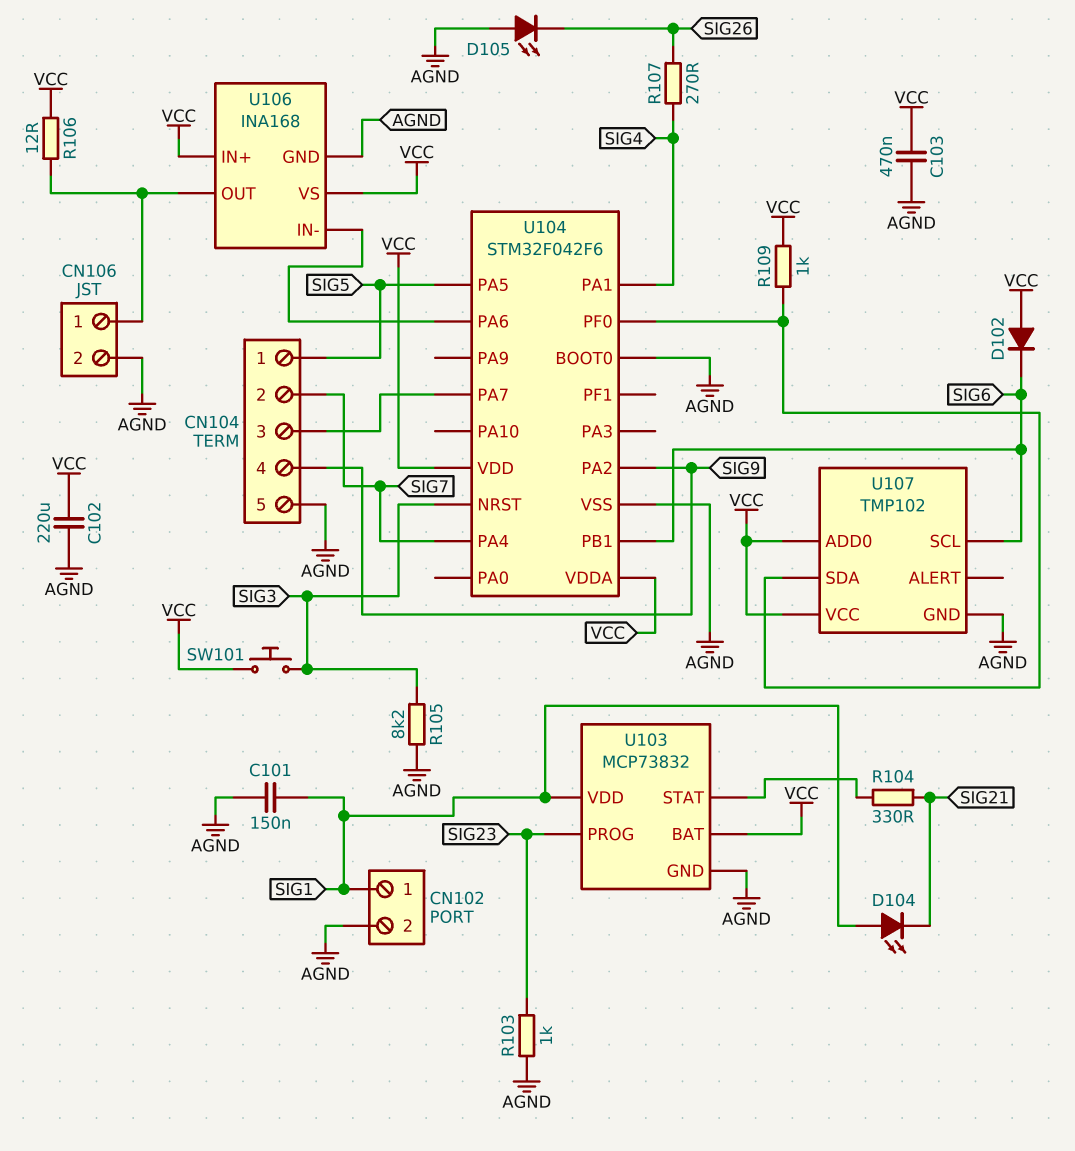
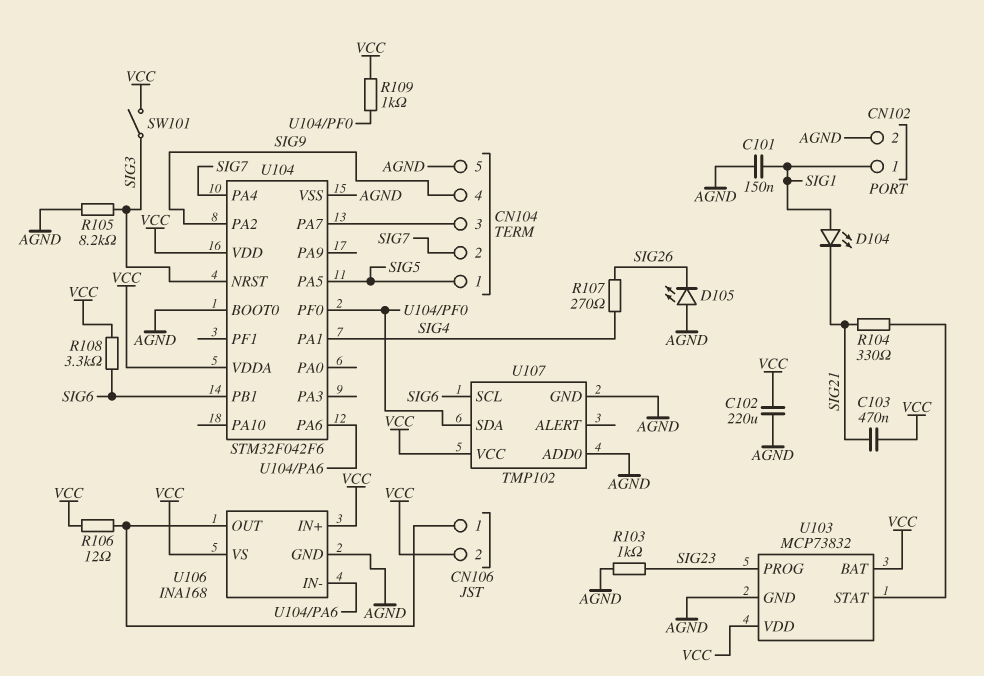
C103: 470nF (AGND, VCC) -> 470nF (SIG21, VCC)
CN106 pin 2: AGND -> VCC
D102: diode (A VCC, K SIG6) -> none
R108: none -> 3.3k (SIG6, VCC)
SW101: button (SIG3, VCC) -> switch (SIG3, VCC)
U103 pin VDD: SIG1 -> VCC
U107 pin ADD0: VCC -> AGND

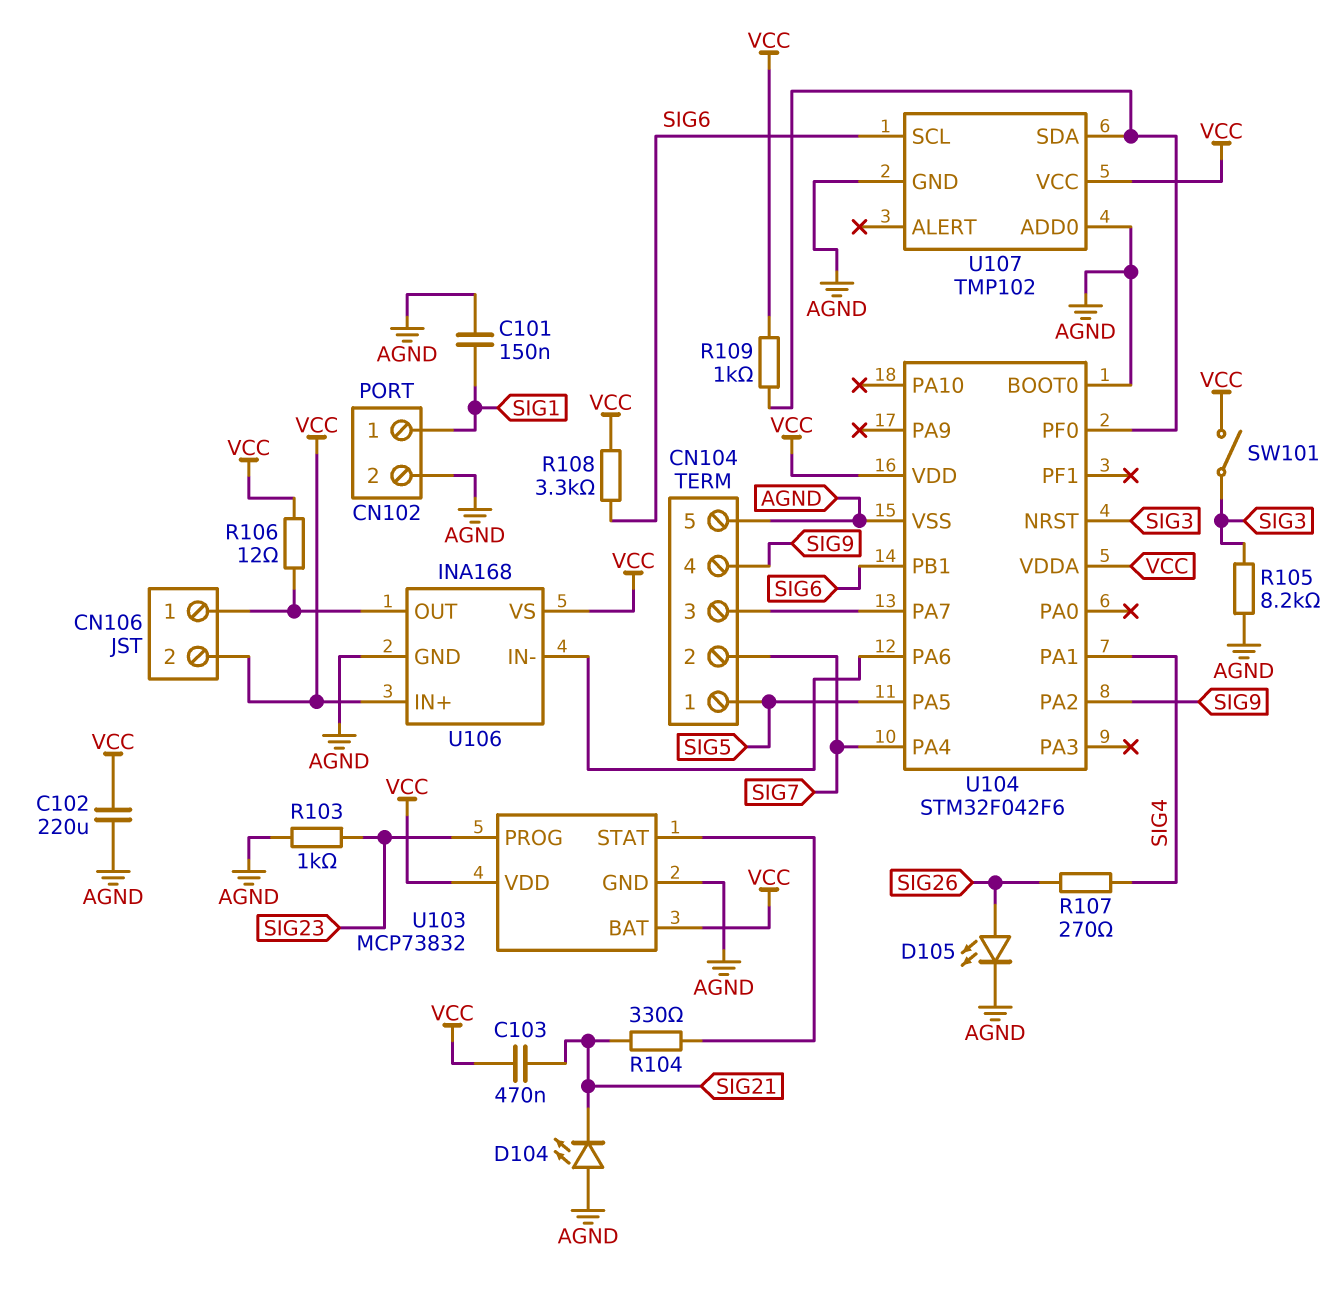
D104: LED (A SIG1, K SIG21) -> LED (A AGND, K SIG21)
D105: LED (A AGND, K SIG26) -> LED (A SIG26, K AGND)

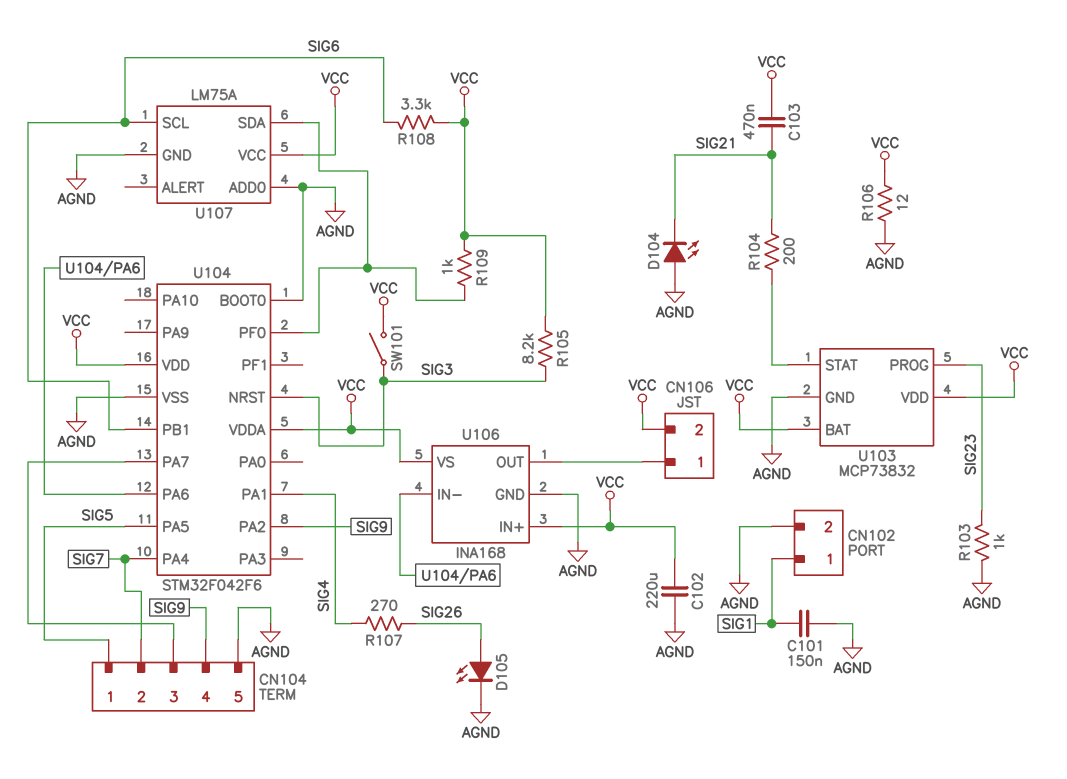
R104: 330 (SIG21, U103/STAT) -> 200 (SIG21, U103/STAT)
R105: 8.2k (AGND, SIG3) -> 8.2k (SIG3, VCC)
R106: 12 (CN106/1, VCC) -> 12 (AGND, VCC)
U107: TMP102 -> LM75A

